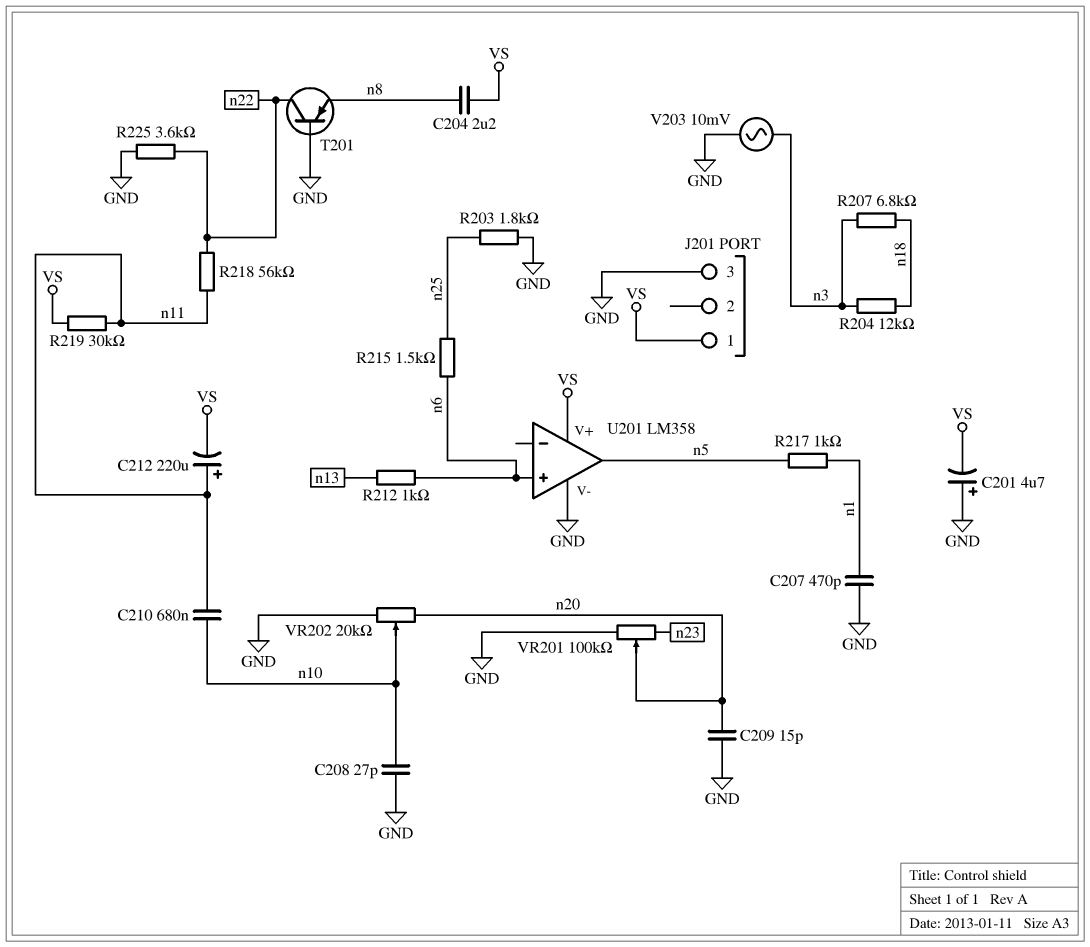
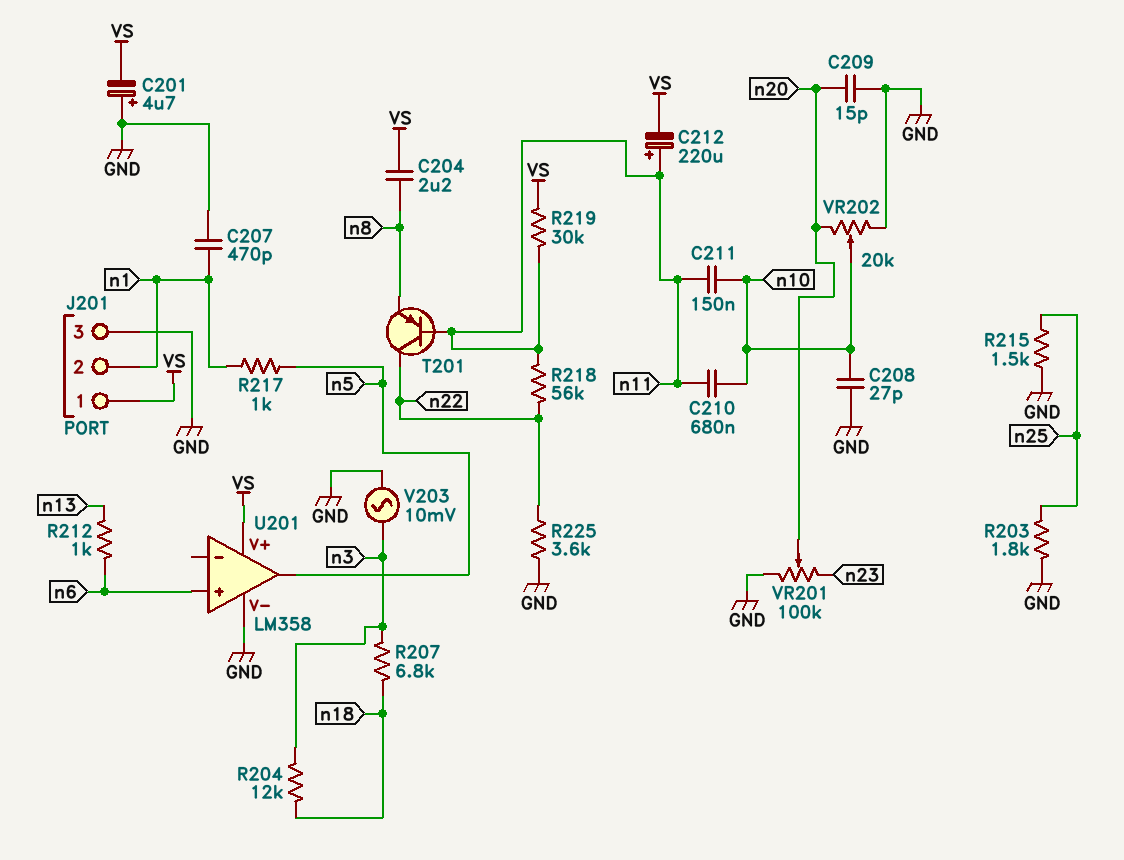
C211: none -> 150nF (n10, n11)
J201 pin 2: none -> n1
R215: 1.5k (n6, n25) -> 1.5k (GND, n25)
T201: PNP (B GND, C n22, E n8) -> PNP (B n11, C n22, E n8)

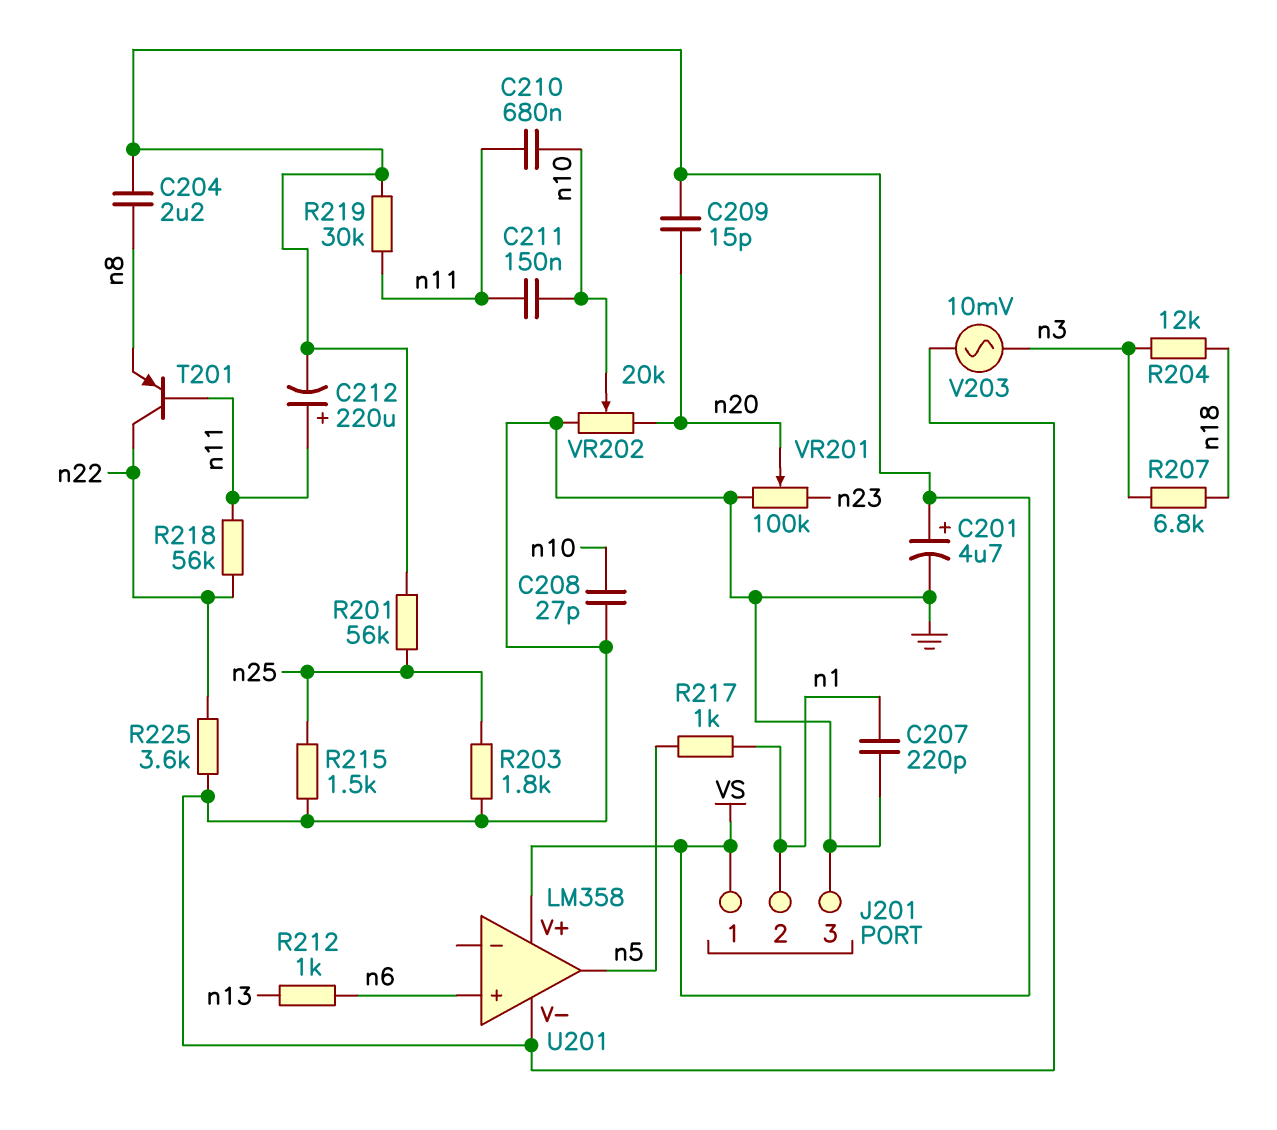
C201: 4.7uF (plus GND, minus VS) -> 4.7uF (plus VS, minus GND)
C207: 470pF (GND, n1) -> 220pF (GND, n1)
C209: 15pF (GND, n20) -> 15pF (VS, n20)
R201: none -> 56k (VS, n25)

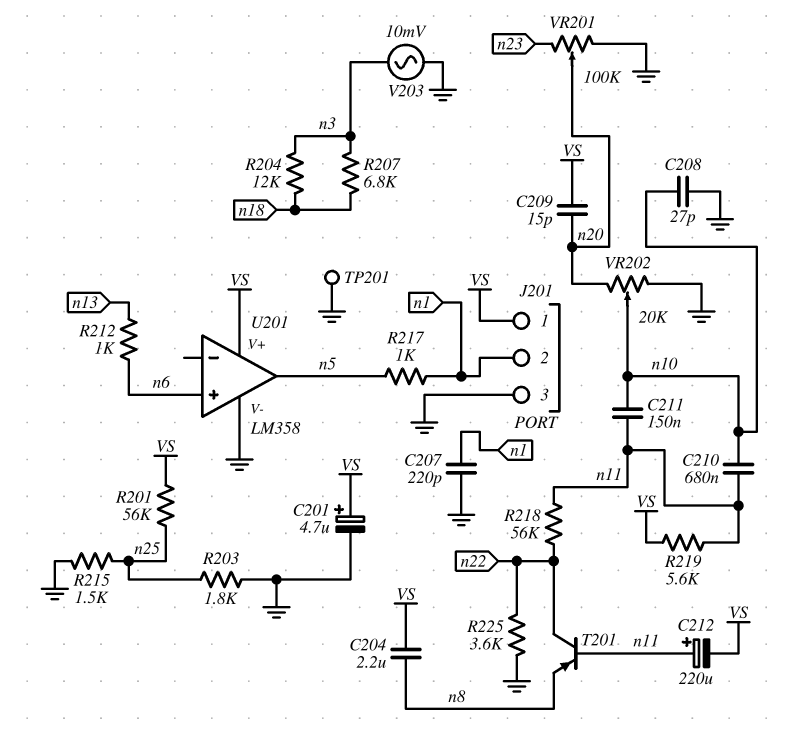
R219: 30k (VS, n11) -> 5.6k (VS, n11)
TP201: none -> test point (GND)

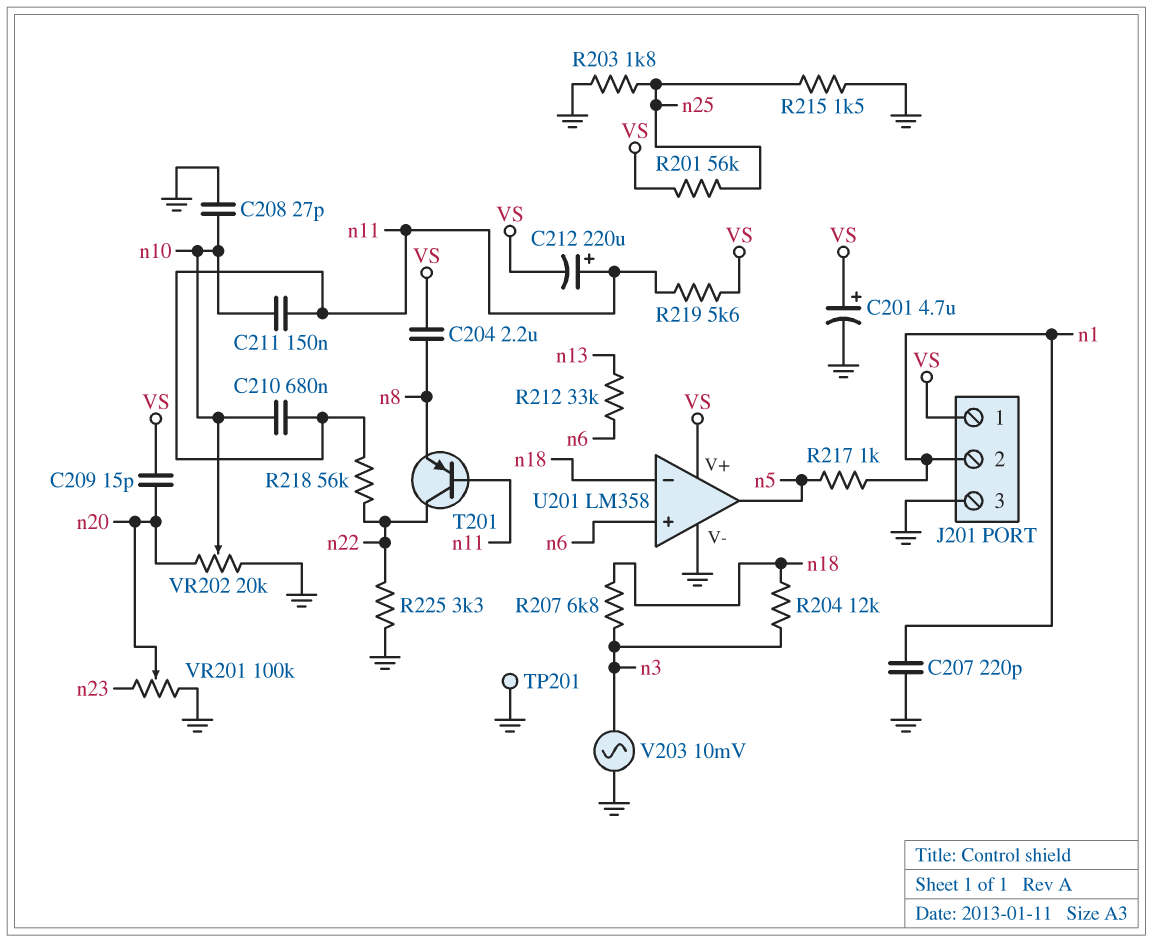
R212: 1k (n6, n13) -> 33k (n6, n13)
R225: 3.6k (GND, n22) -> 3.3k (GND, n22)
U201 pin in-: none -> n18

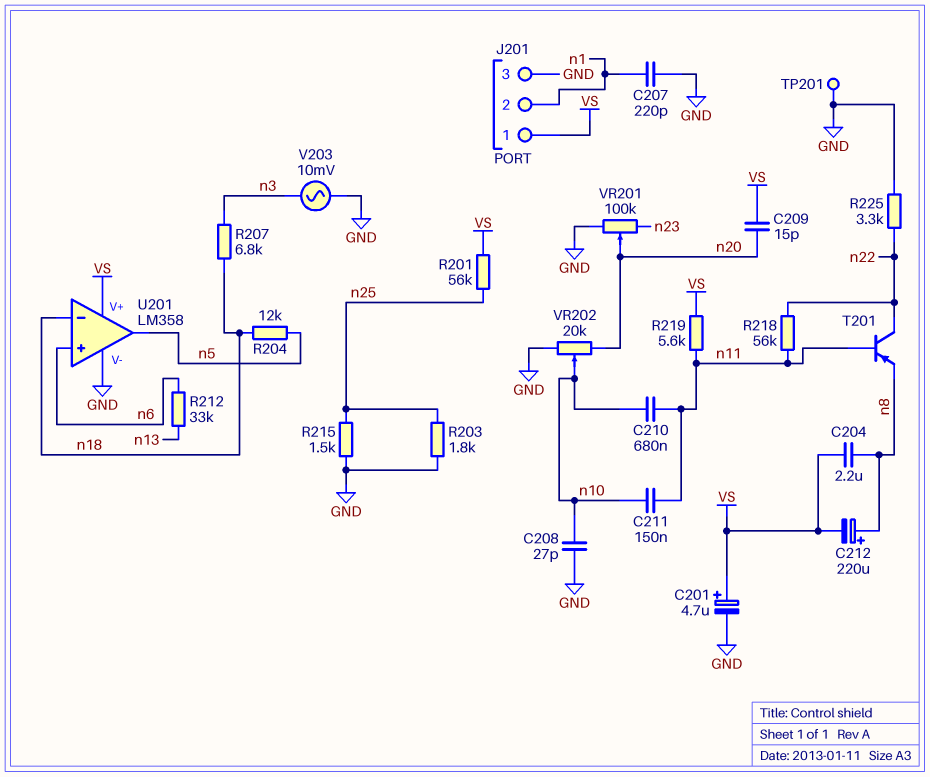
C212: 220uF (plus n11, minus VS) -> 220uF (plus n8, minus VS)
R204: 12k (n3, n18) -> 12k (n5, n18)
R217: 1k (n1, n5) -> none

